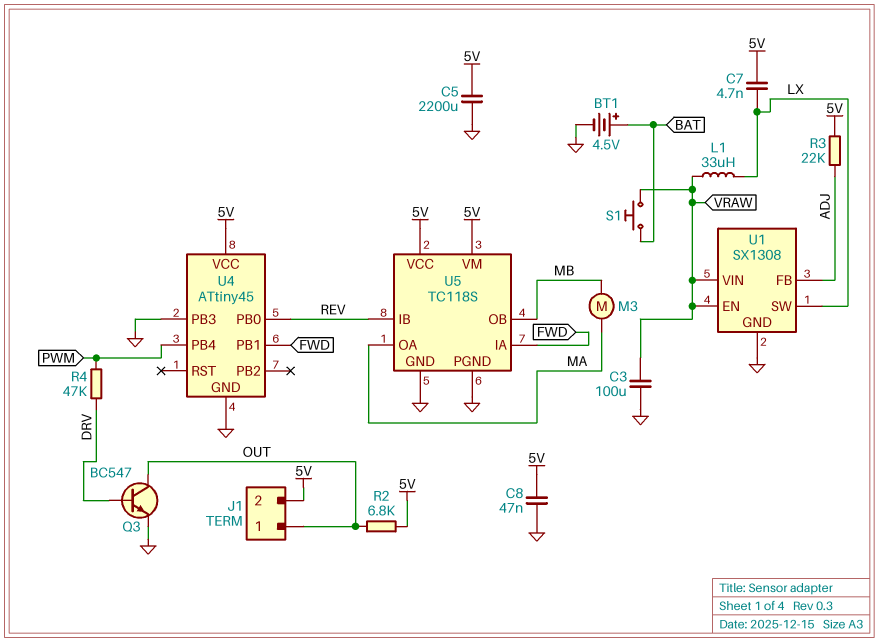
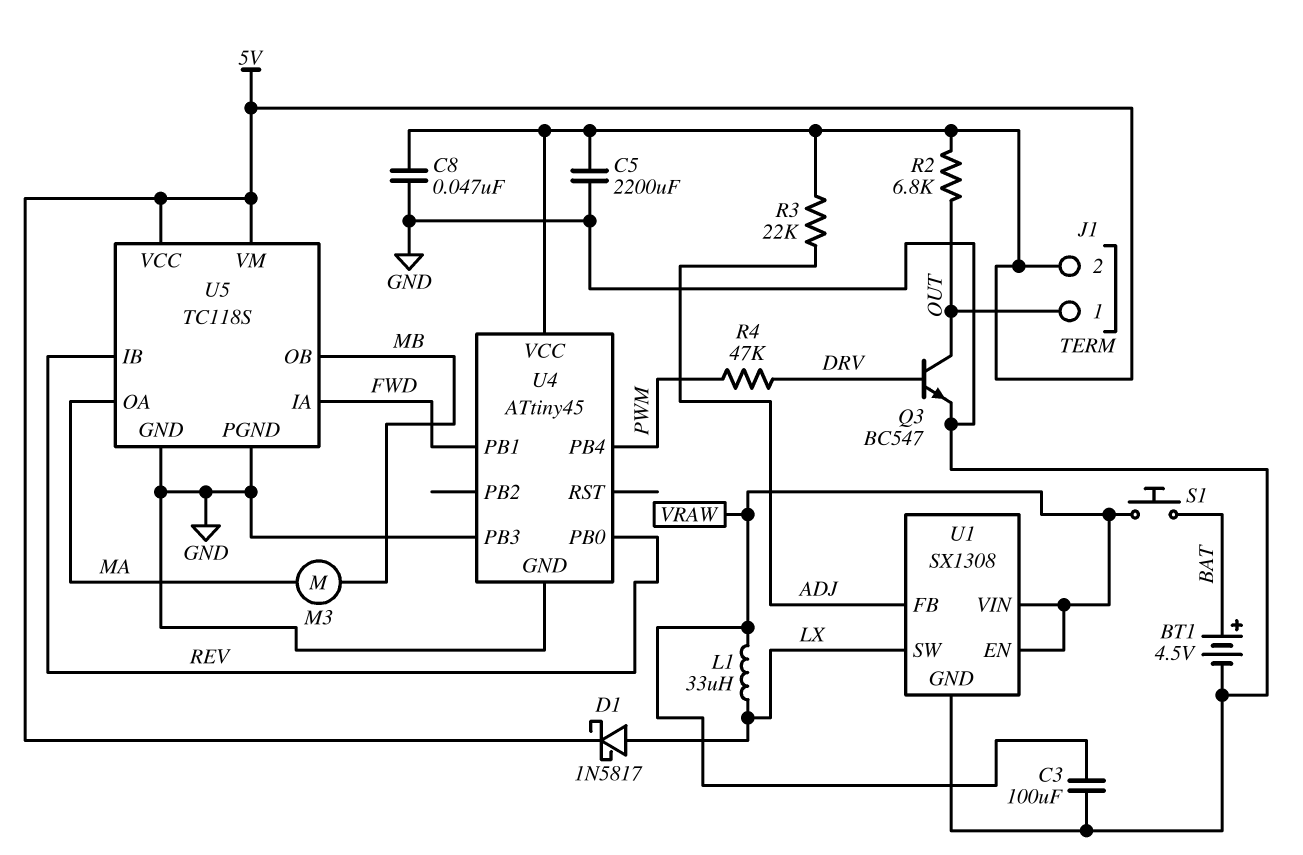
C7: 4.7nF (5V, LX) -> none
D1: none -> schottky 1N5817 (A LX, K 5V)

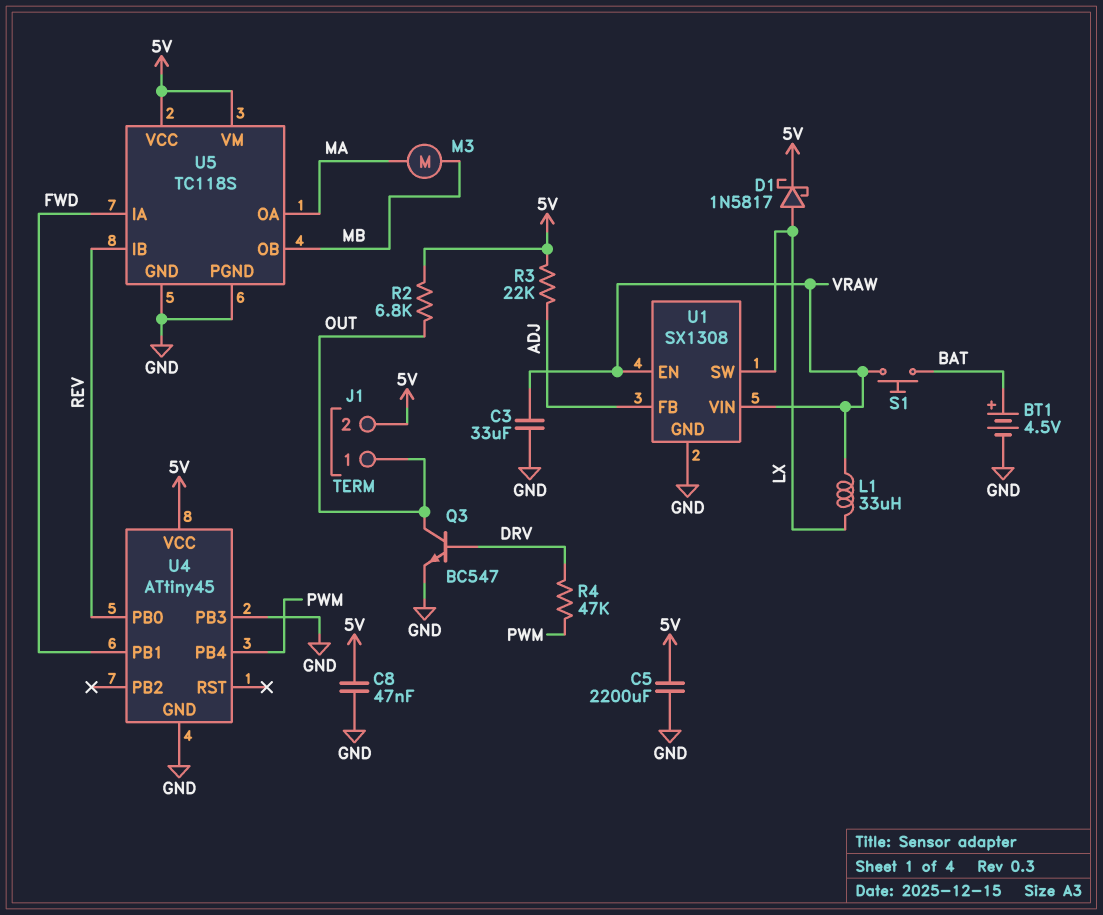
C3: 100uF (GND, VRAW) -> 33uF (GND, VRAW)

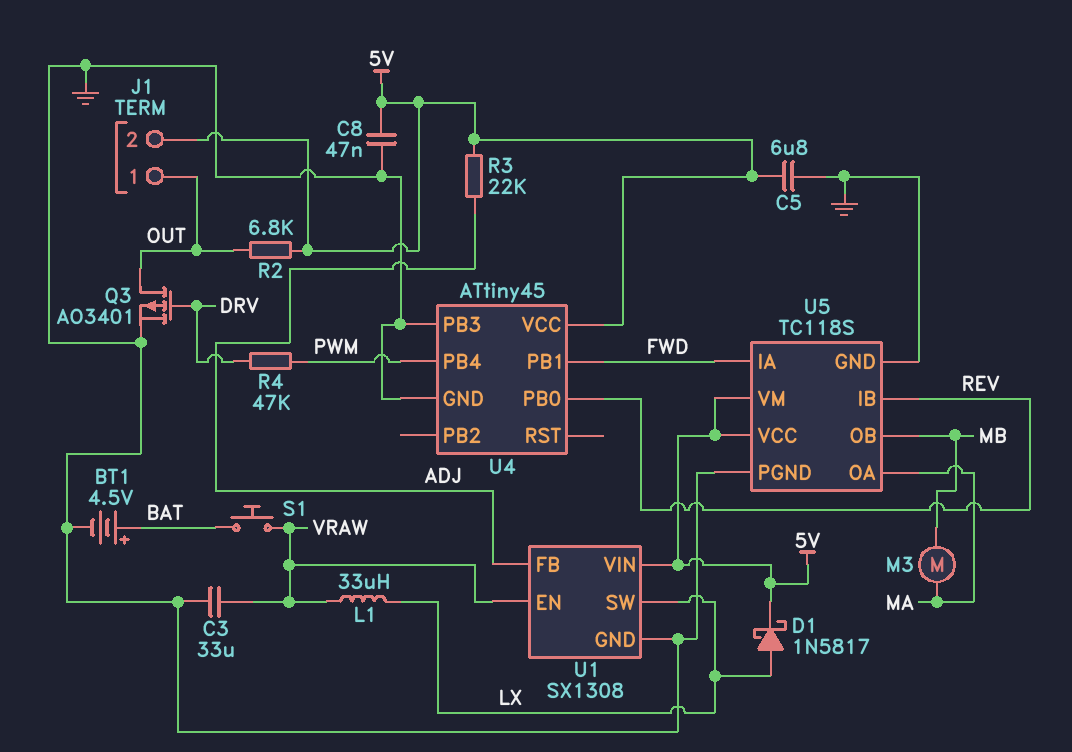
C5: 2200uF (5V, GND) -> 6.8uF (5V, GND)
Q3: NPN BC547 (B DRV, C OUT, E GND) -> PMOS AO3401 (G DRV, D OUT, S GND)
U1 pin VIN: VRAW -> 5V

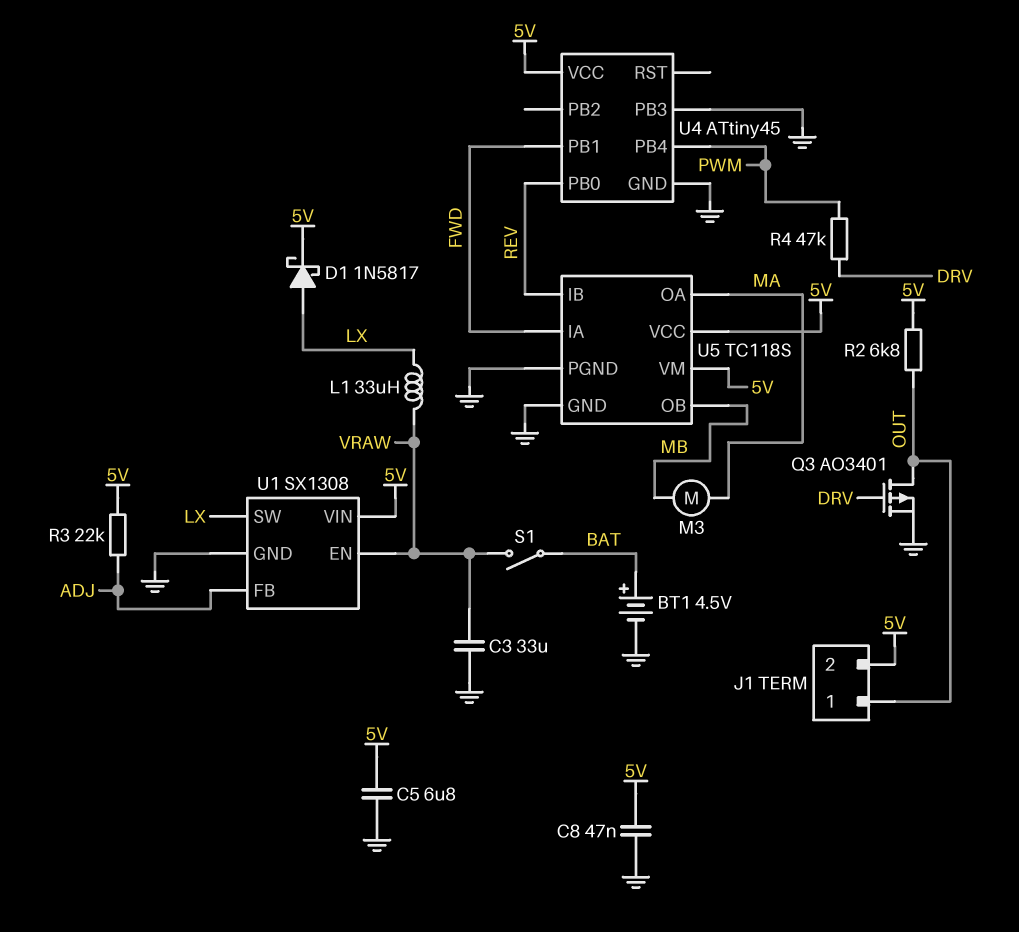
S1: button (BAT, VRAW) -> switch (BAT, VRAW)

